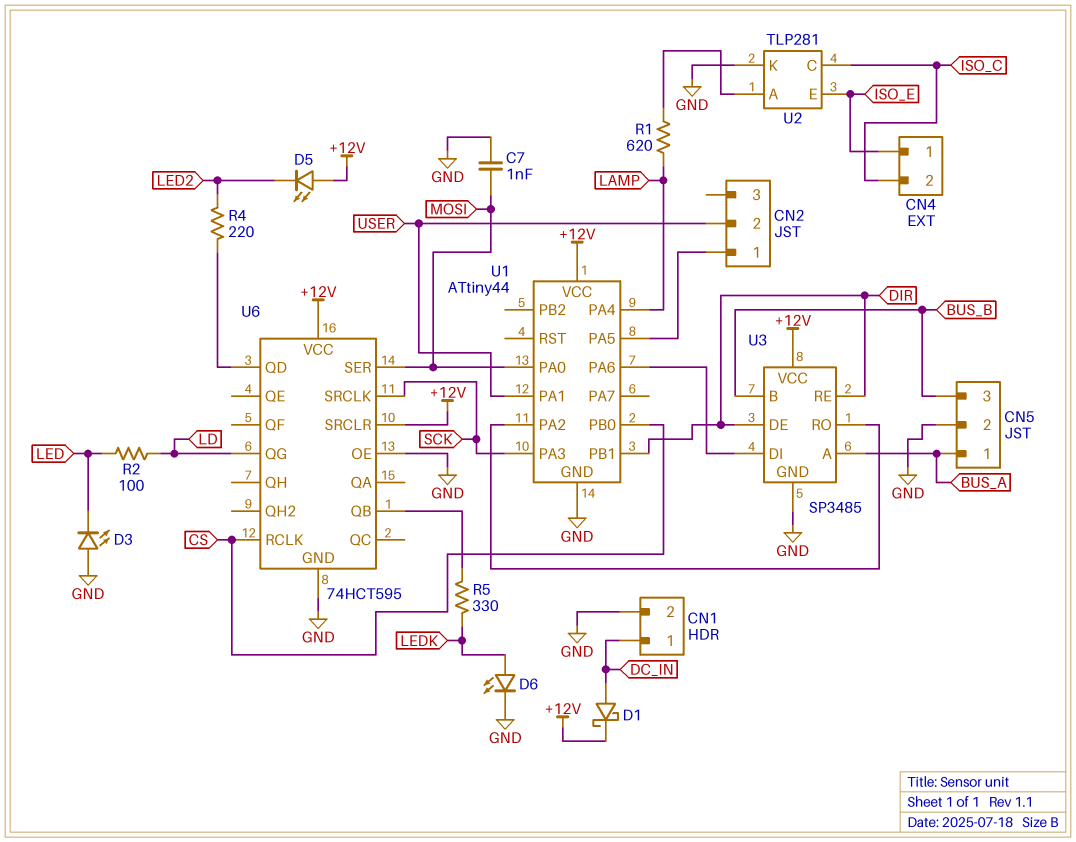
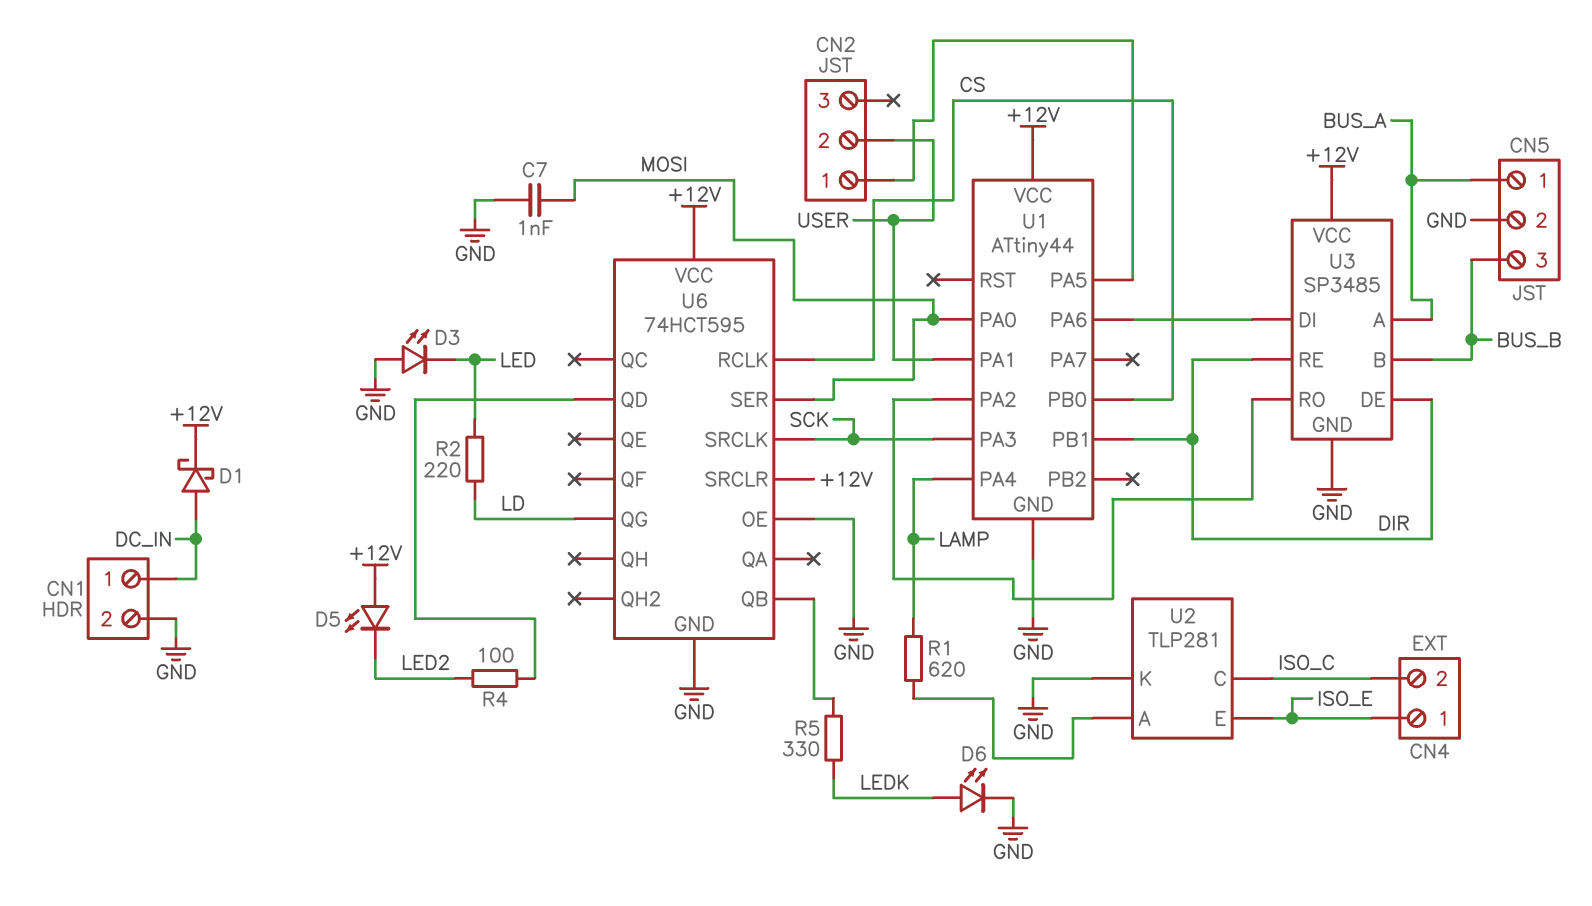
R2: 100 (LD, LED) -> 220 (LD, LED)
R4: 220 (LED2, U6/QD) -> 100 (LED2, U6/QD)

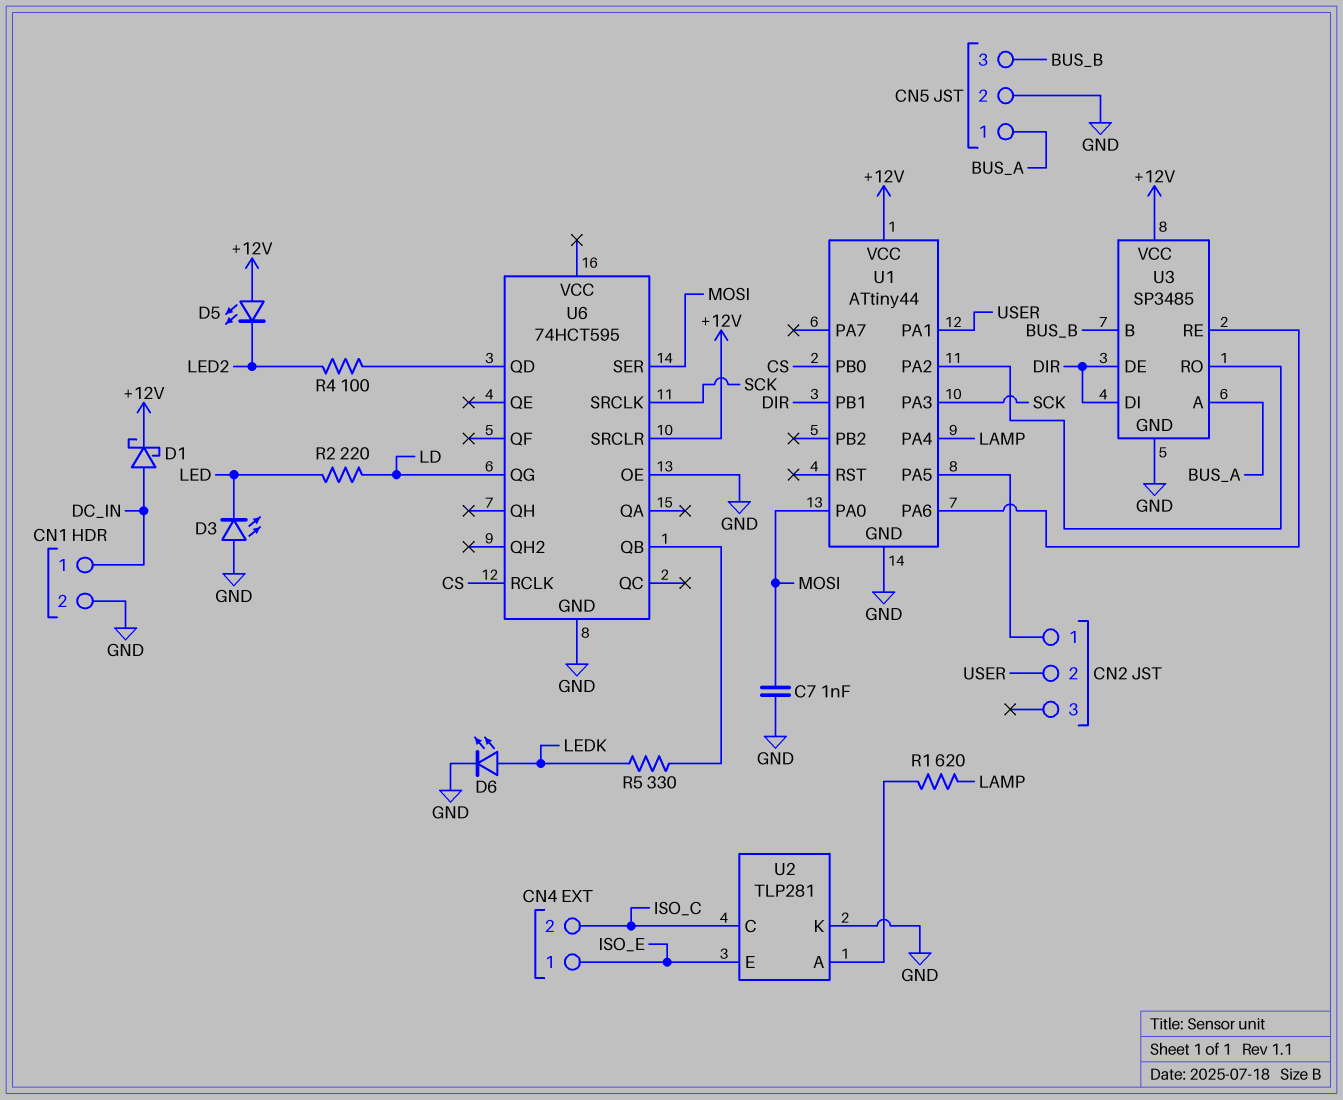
U3 pin DI: U1/PA6 -> DIR
U3 pin RE: DIR -> U1/PA6
U6 pin VCC: +12V -> none

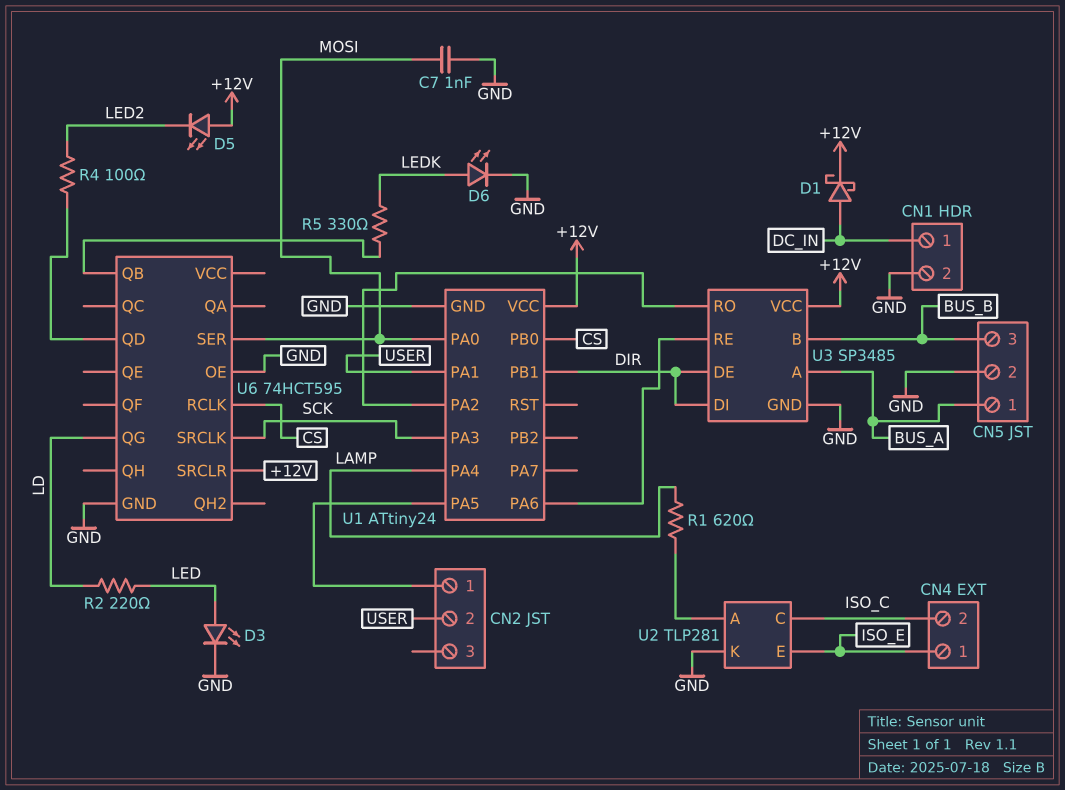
D3: LED (A GND, K LED) -> LED (A LED, K GND)
U1: ATtiny44 -> ATtiny24

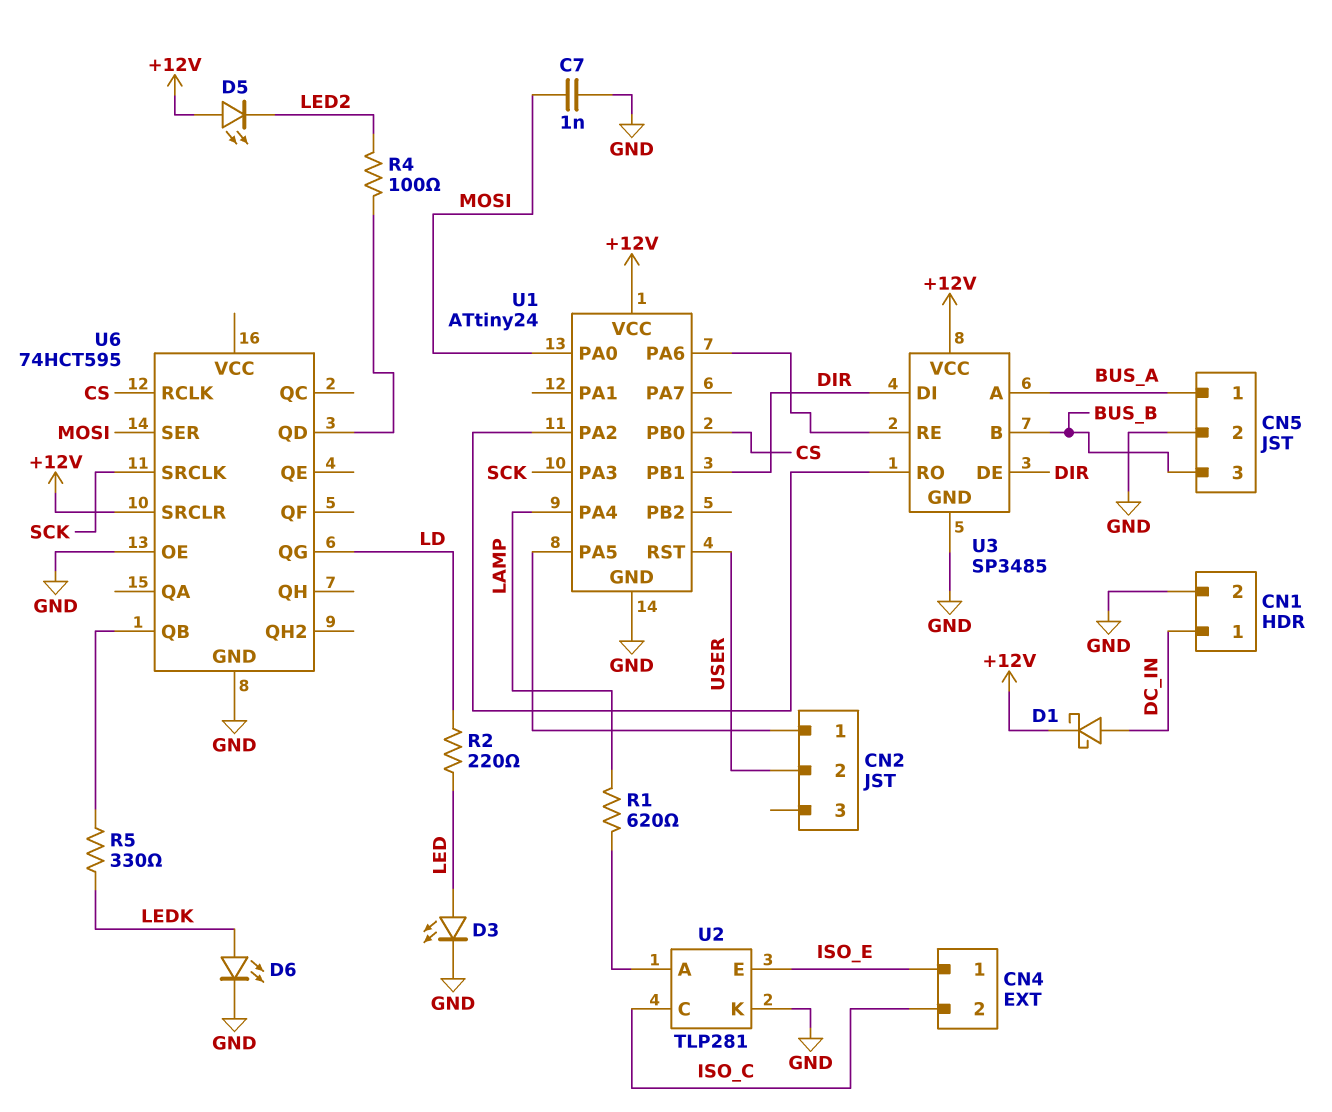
U1 pin PA1: USER -> none
U1 pin RST: none -> USER

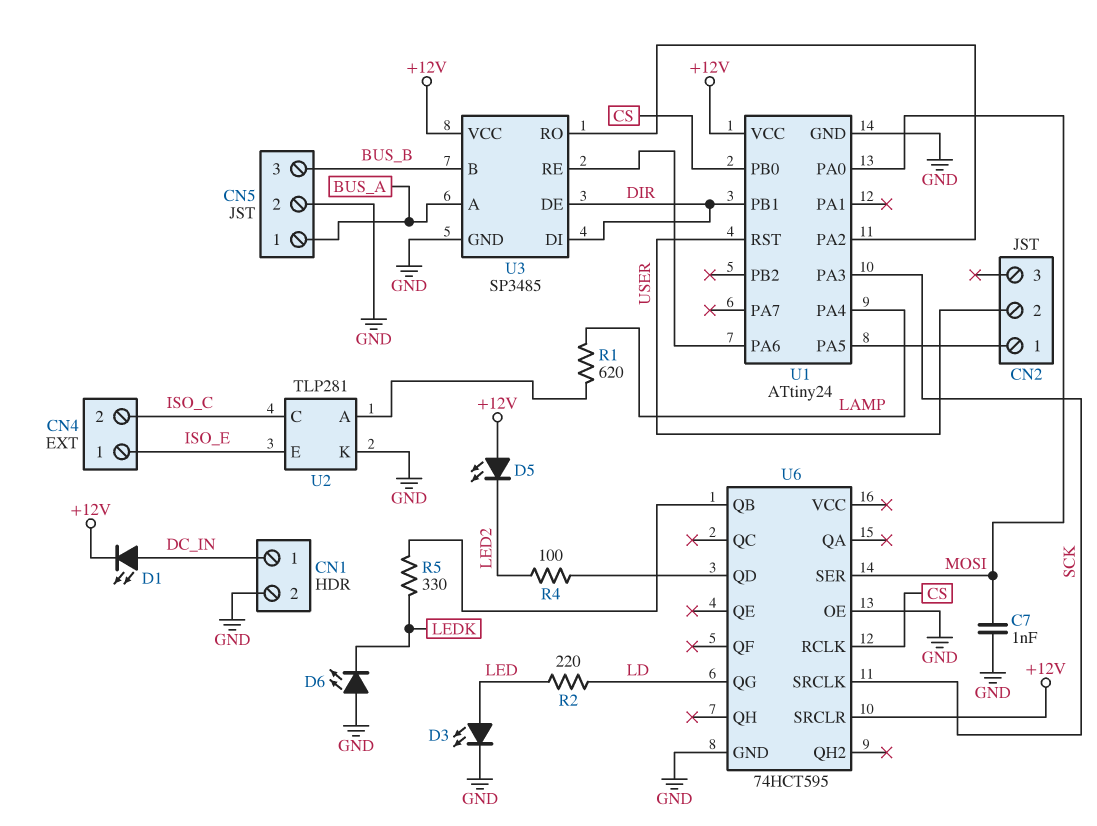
D1: schottky (A DC_IN, K +12V) -> LED (A DC_IN, K +12V)
D6: LED (A LEDK, K GND) -> LED (A GND, K LEDK)

